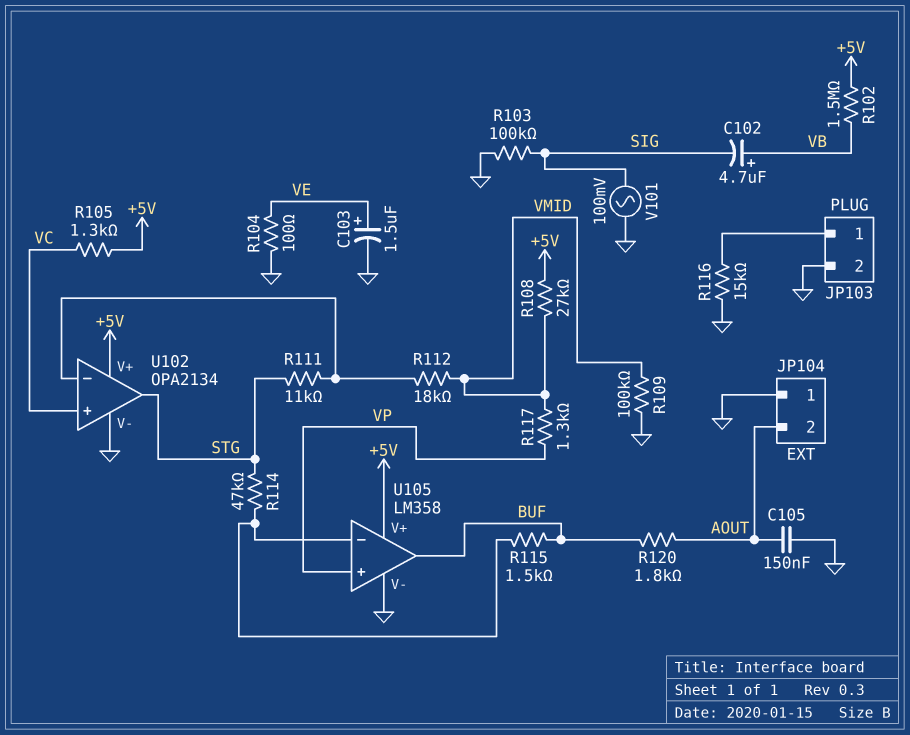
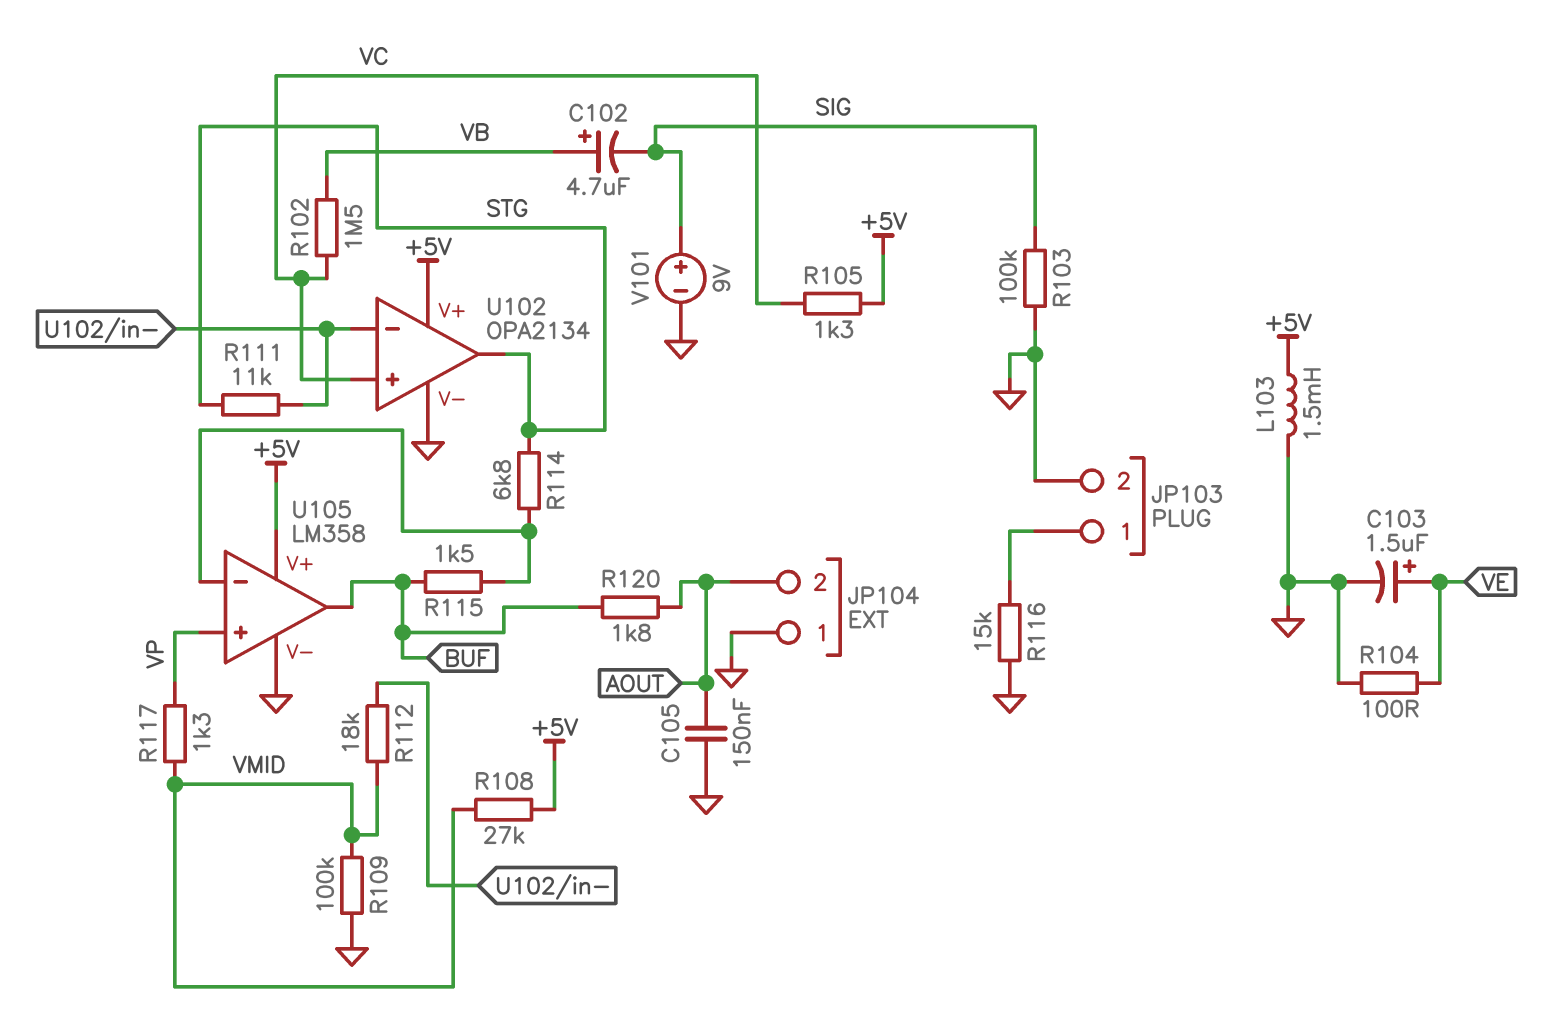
L103: none -> 1.5mH (+5V, GND)
R102: 1.5M (+5V, VB) -> 1.5M (VB, VC)
R114: 47k (STG, U105/in-) -> 6.8k (STG, U105/in-)
V101: AC 100mV (GND, SIG) -> 9V (plus SIG, minus GND)

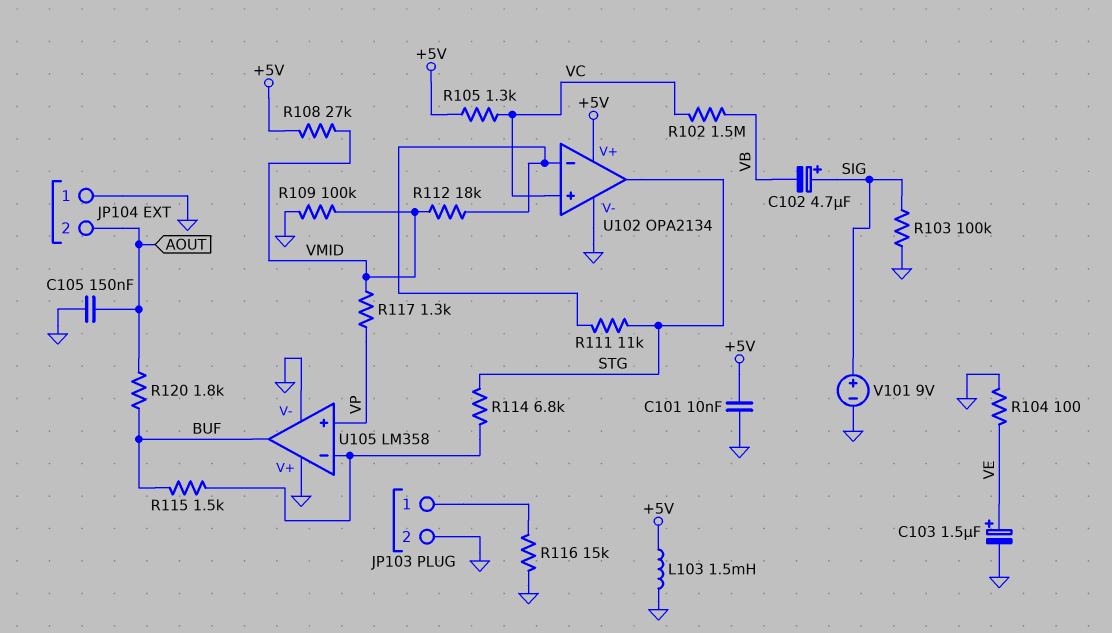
C101: none -> 10nF (+5V, GND)
C102: 4.7uF (plus VB, minus SIG) -> 4.7uF (plus SIG, minus VB)
U105 pin V+: +5V -> GND

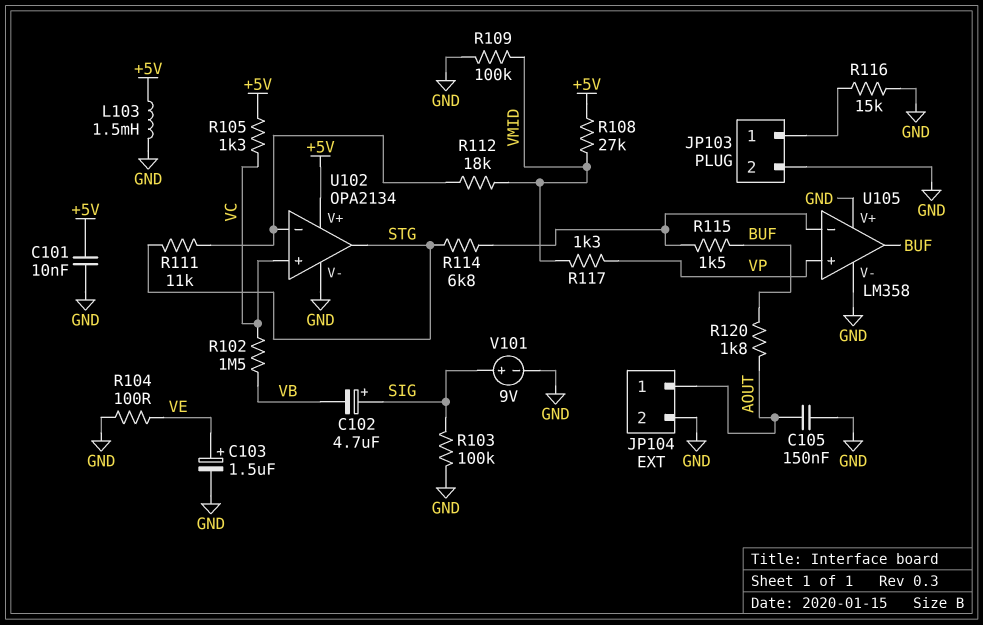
JP104 pin 1: GND -> AOUT
JP104 pin 2: AOUT -> GND

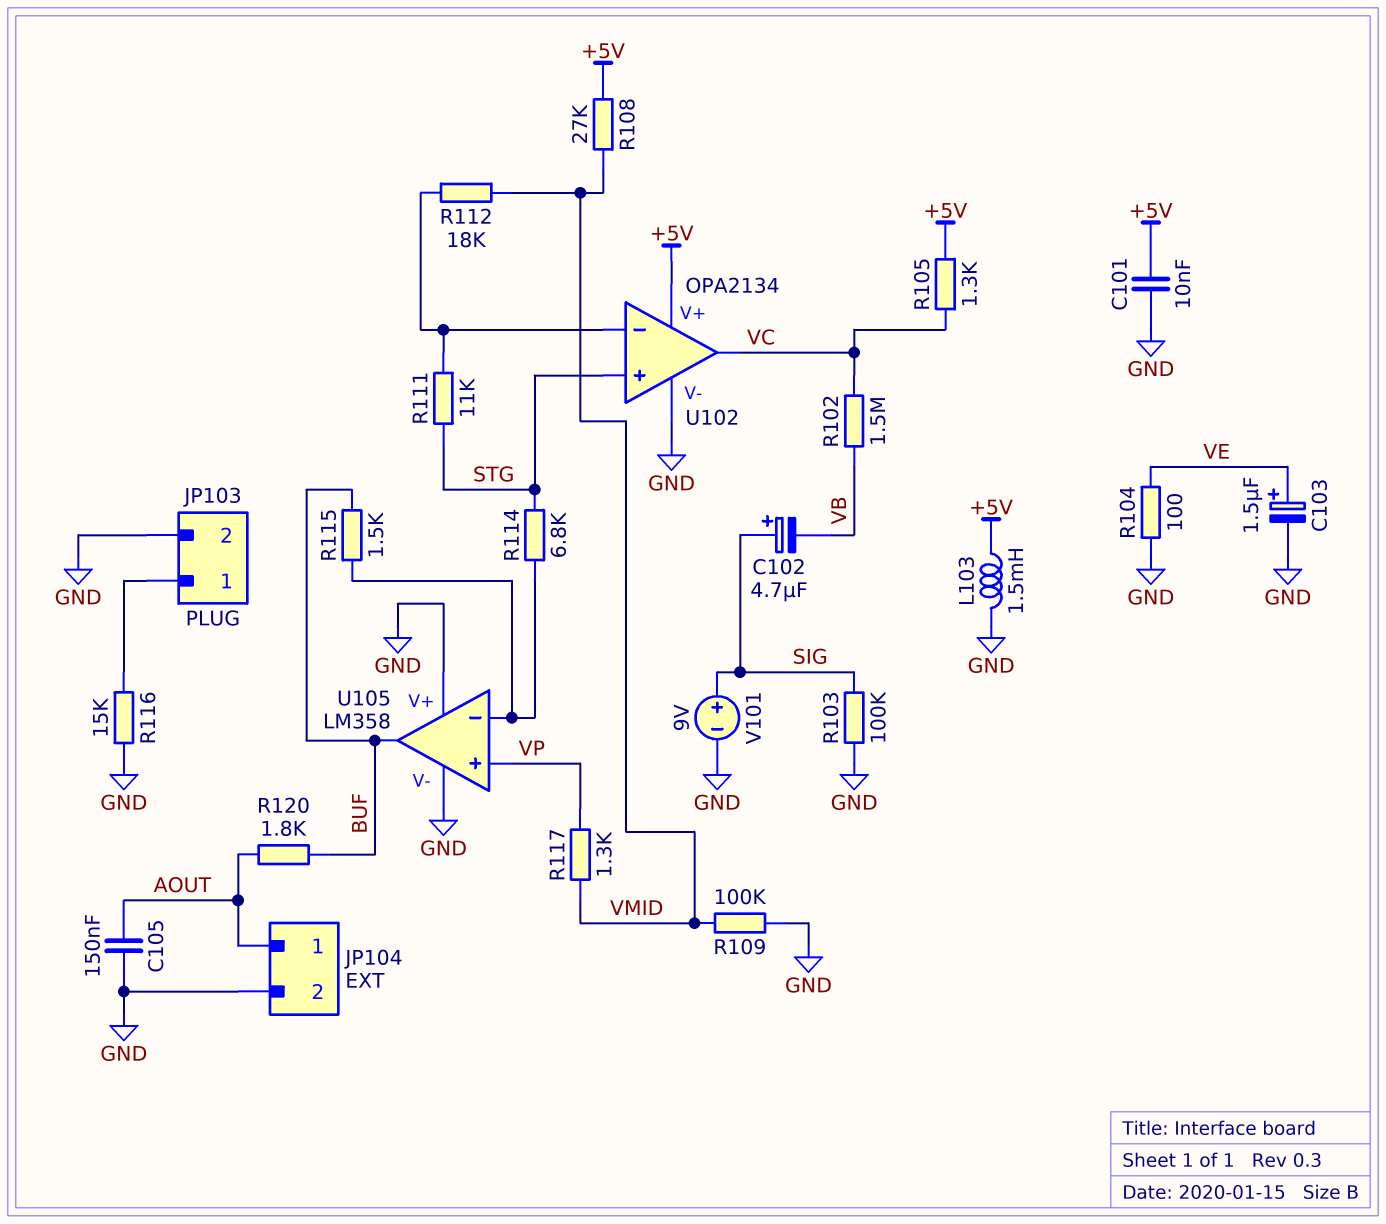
U102 pin in+: VC -> STG
U102 pin out: STG -> VC

